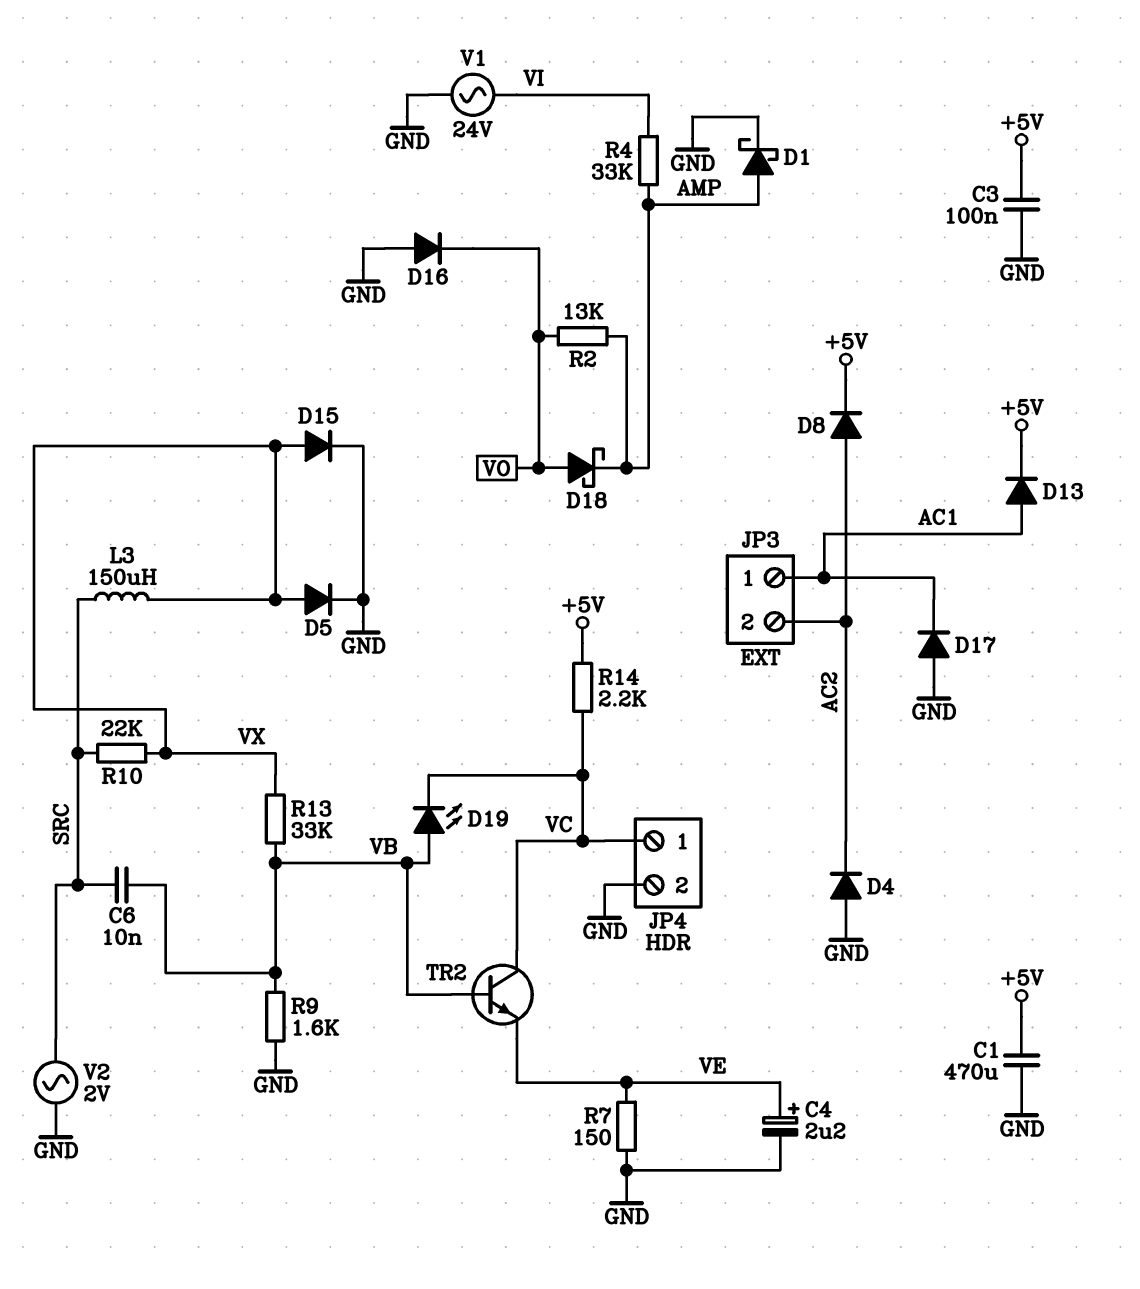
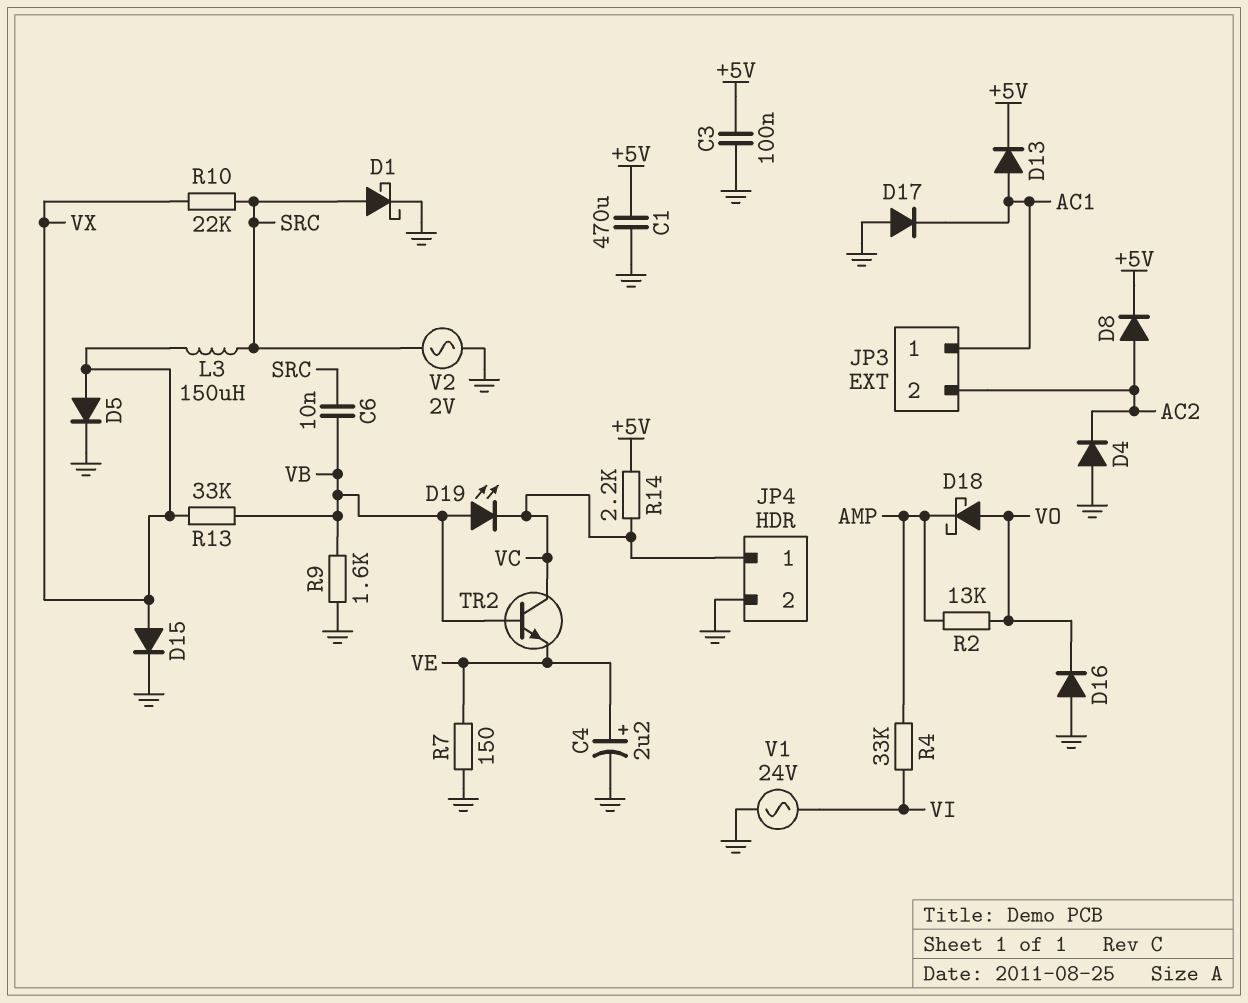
D1: schottky (A AMP, K GND) -> schottky (A SRC, K GND)

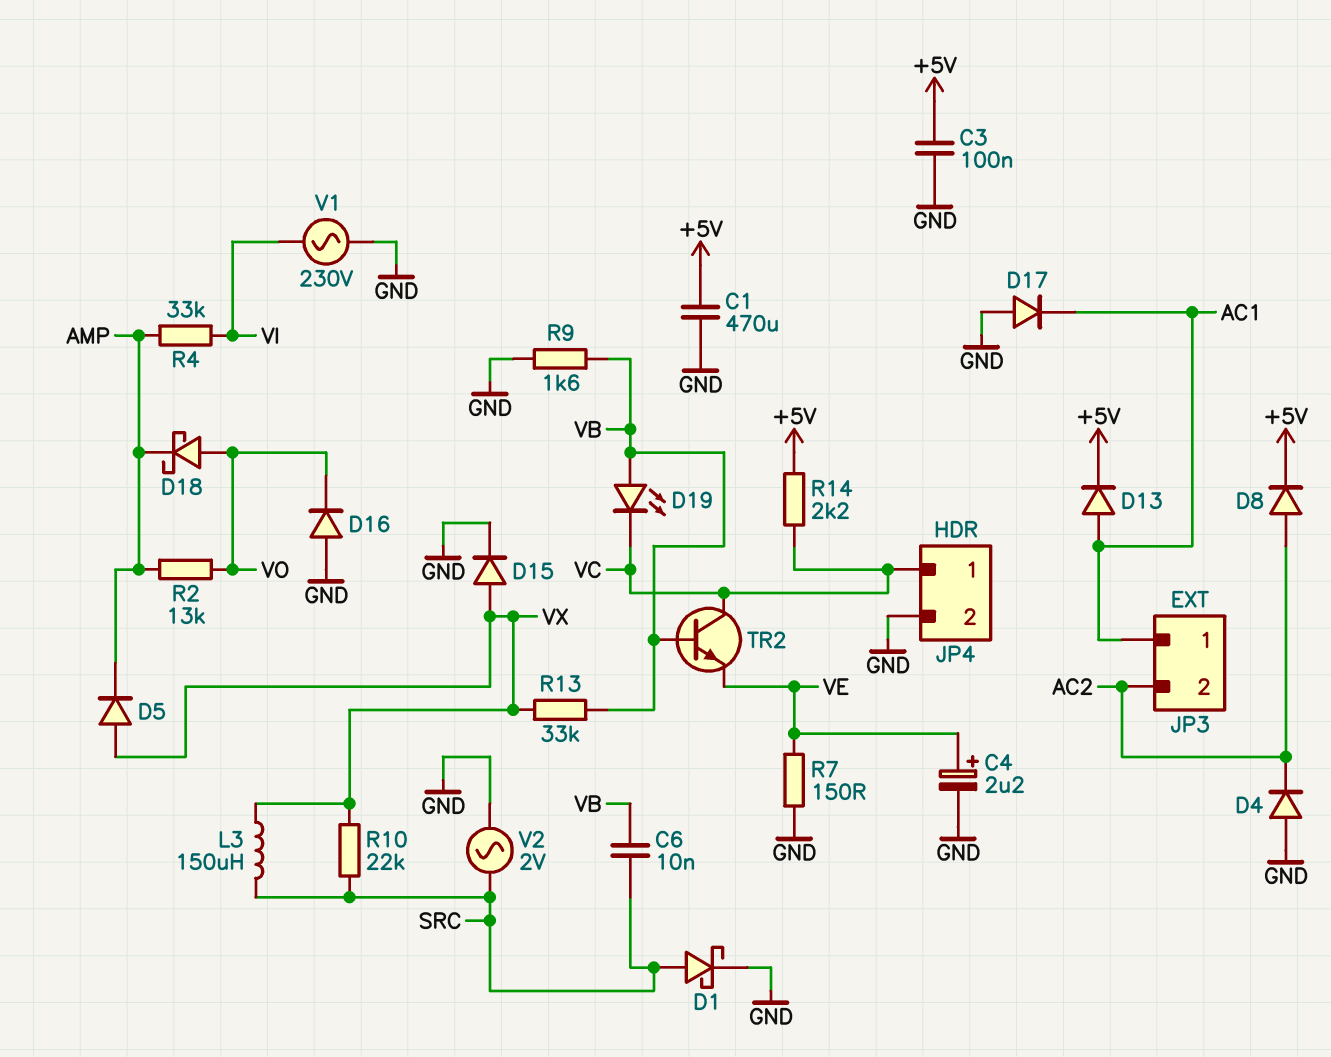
D5: diode (A VX, K GND) -> diode (A VX, K AMP)
V1: AC 24V (GND, VI) -> AC 230V (GND, VI)

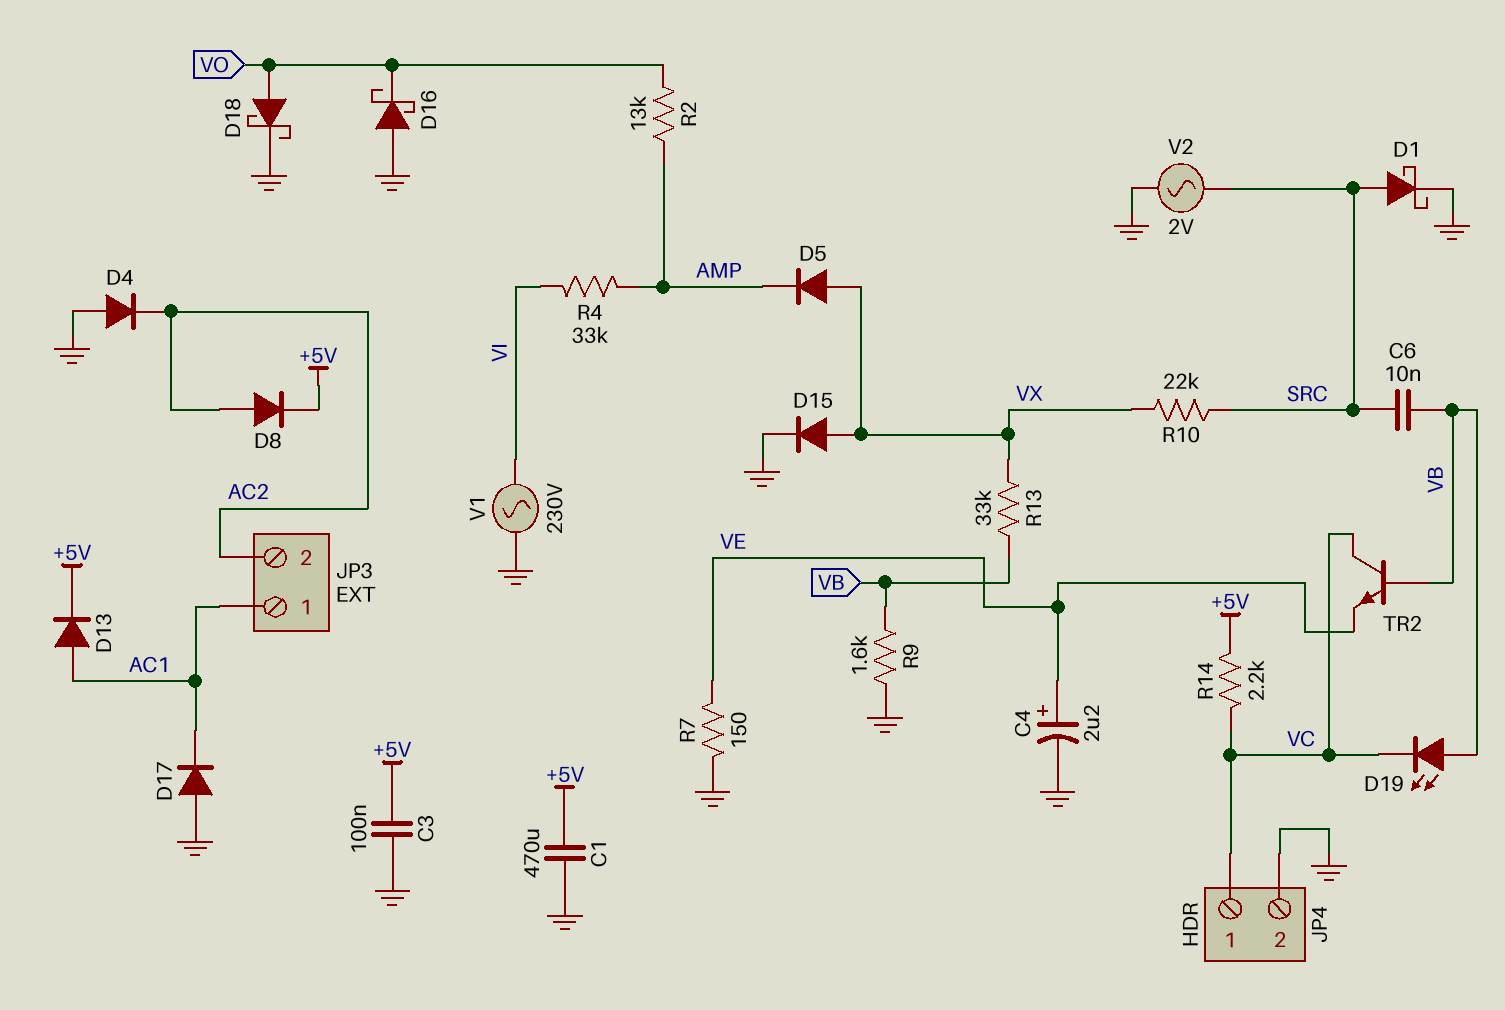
D16: diode (A GND, K VO) -> schottky (A GND, K VO)
D18: schottky (A VO, K AMP) -> schottky (A VO, K GND)
L3: 150uH (SRC, VX) -> none

